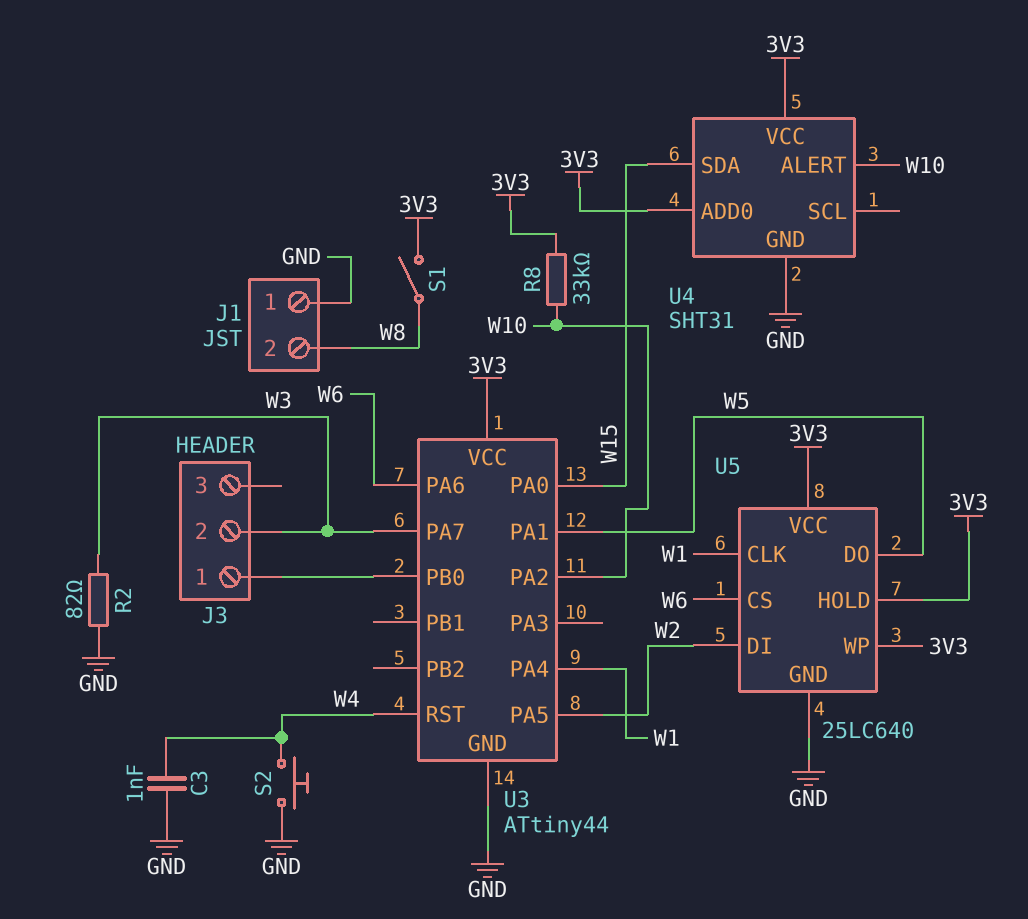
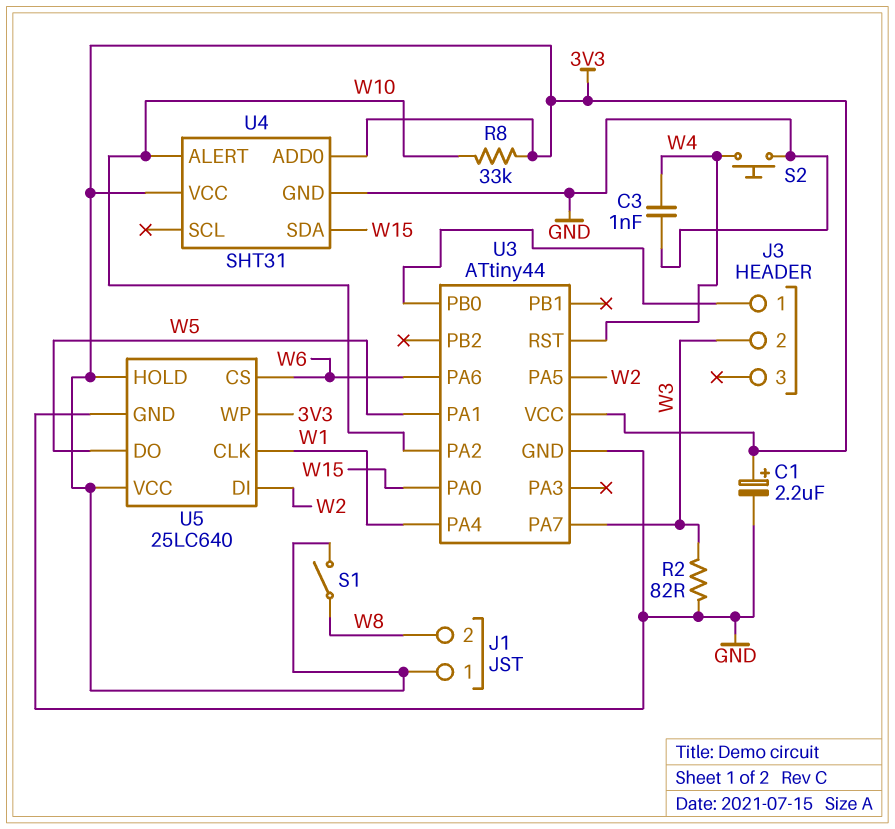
C1: none -> 2.2uF (plus 3V3, minus GND)
J1 pin 1: GND -> 3V3

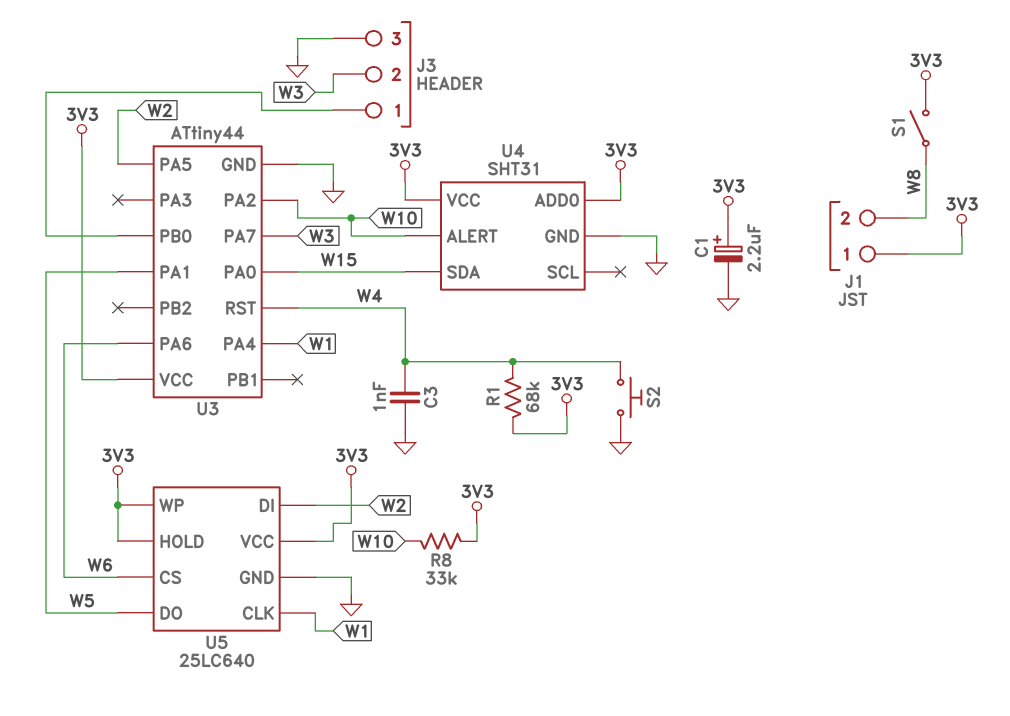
J3 pin 3: none -> GND
R1: none -> 68k (3V3, W4)
R2: 82 (GND, W3) -> none

